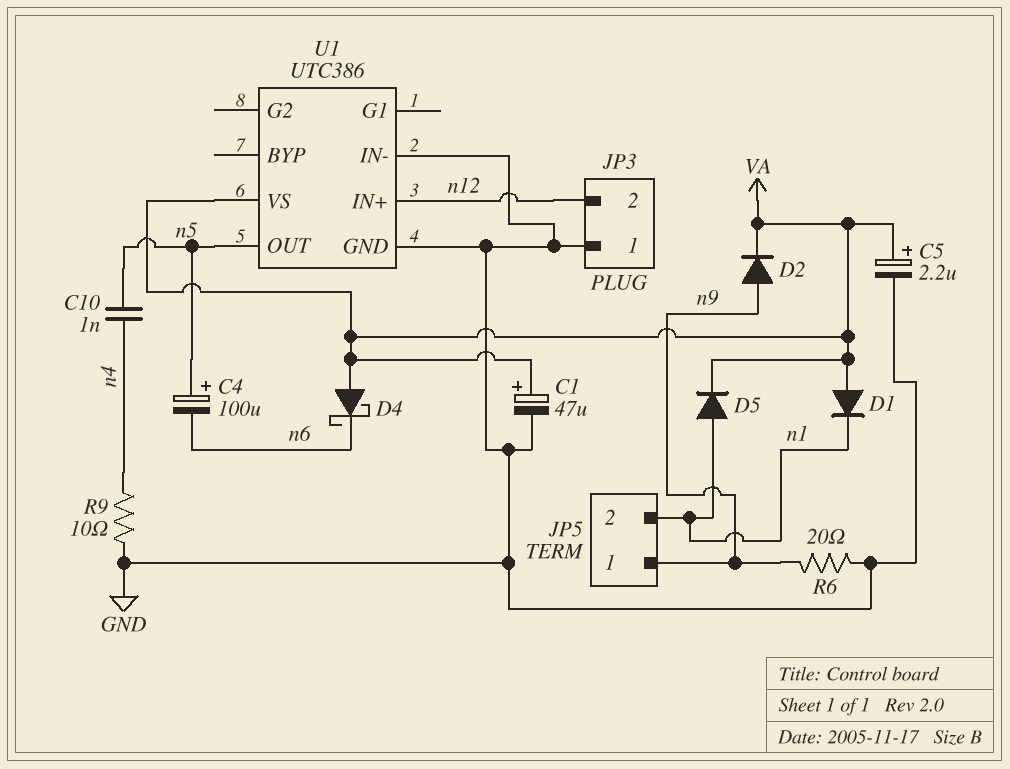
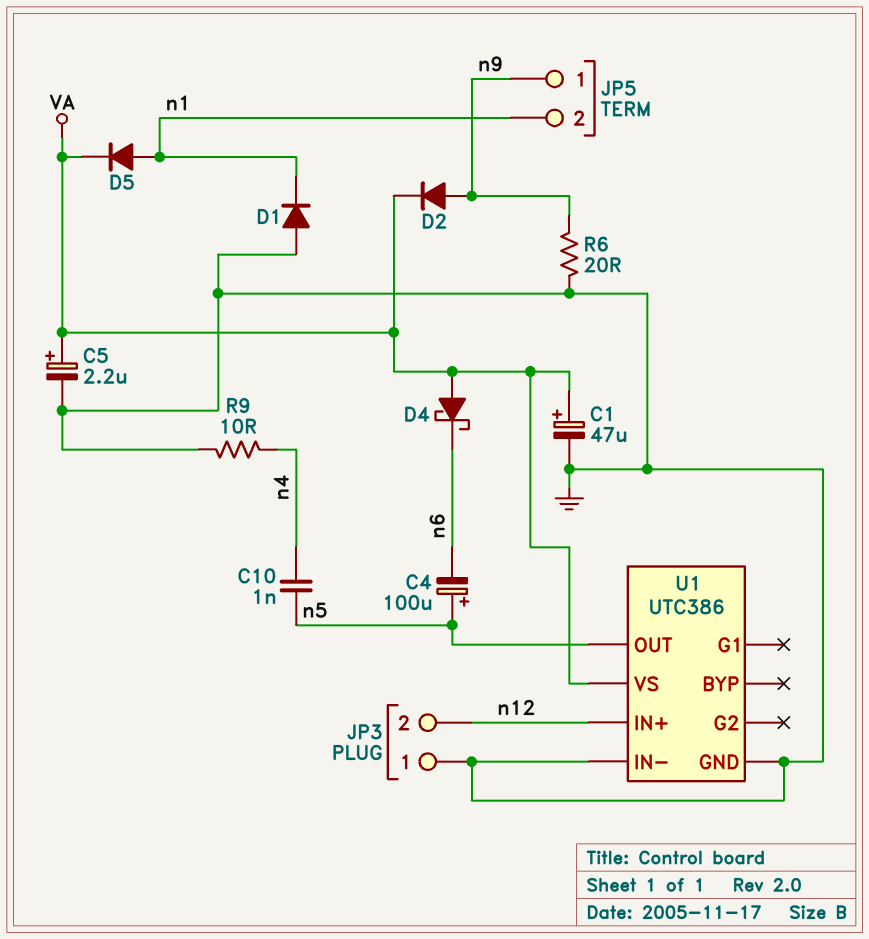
D1: diode (A VA, K n1) -> diode (A GND, K n1)

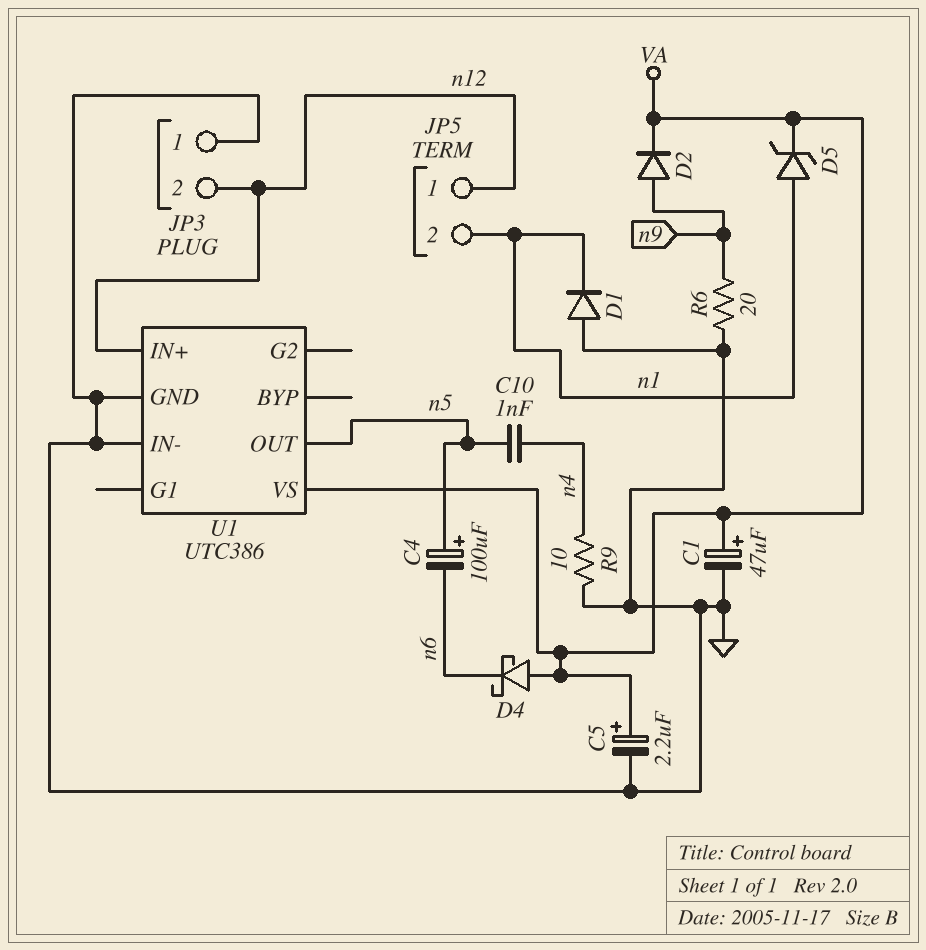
D5: diode (A n1, K VA) -> zener (A n1, K VA)
JP5 pin 1: n9 -> n12

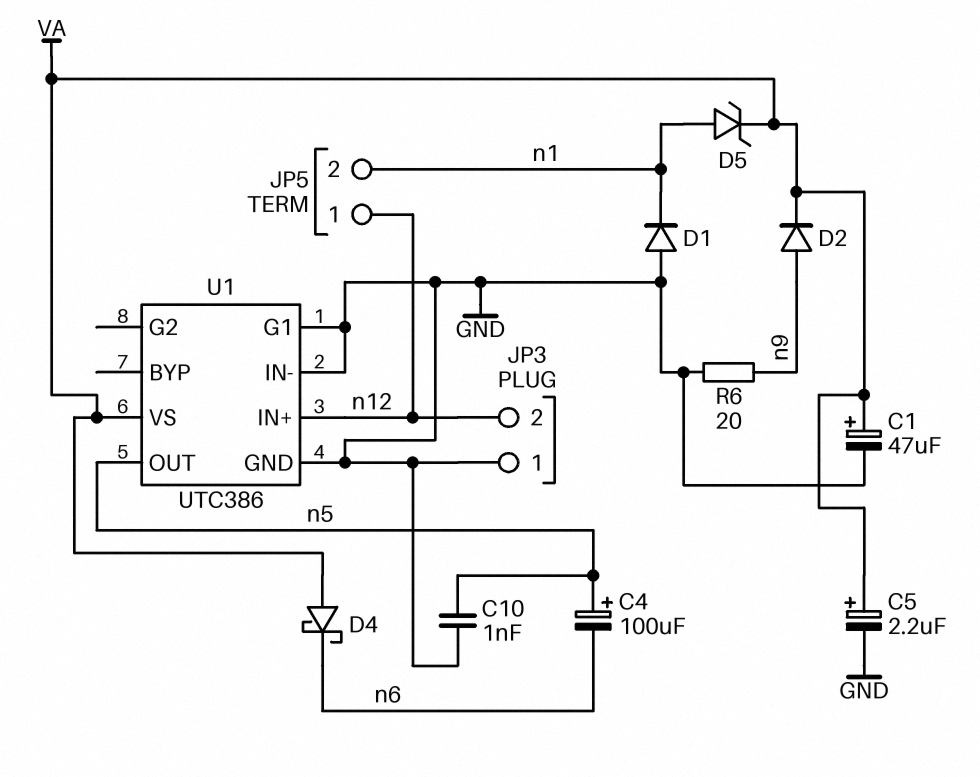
C10: 1nF (n4, n5) -> 1nF (GND, n5)
R9: 10 (GND, n4) -> none
U1 pin G1: none -> GND

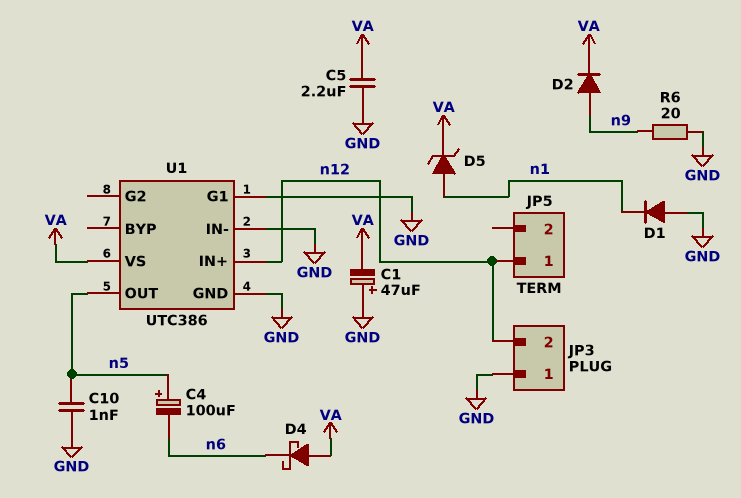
C1: 47uF (plus VA, minus GND) -> 47uF (plus GND, minus VA)
C5: 2.2uF (plus VA, minus GND) -> 2.2uF (GND, VA)
JP5 pin 2: n1 -> none

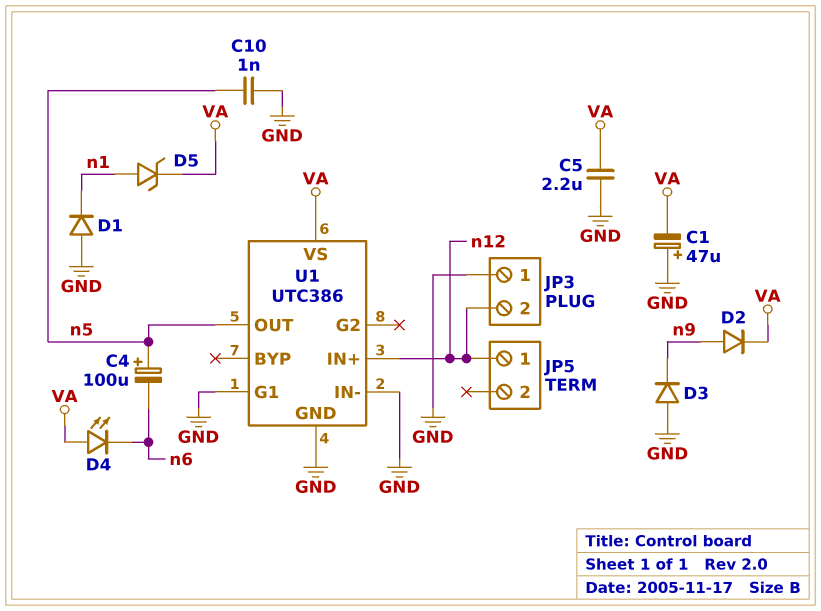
D3: none -> diode (A GND, K n9)
D4: schottky (A VA, K n6) -> LED (A VA, K n6)
R6: 20 (GND, n9) -> none

